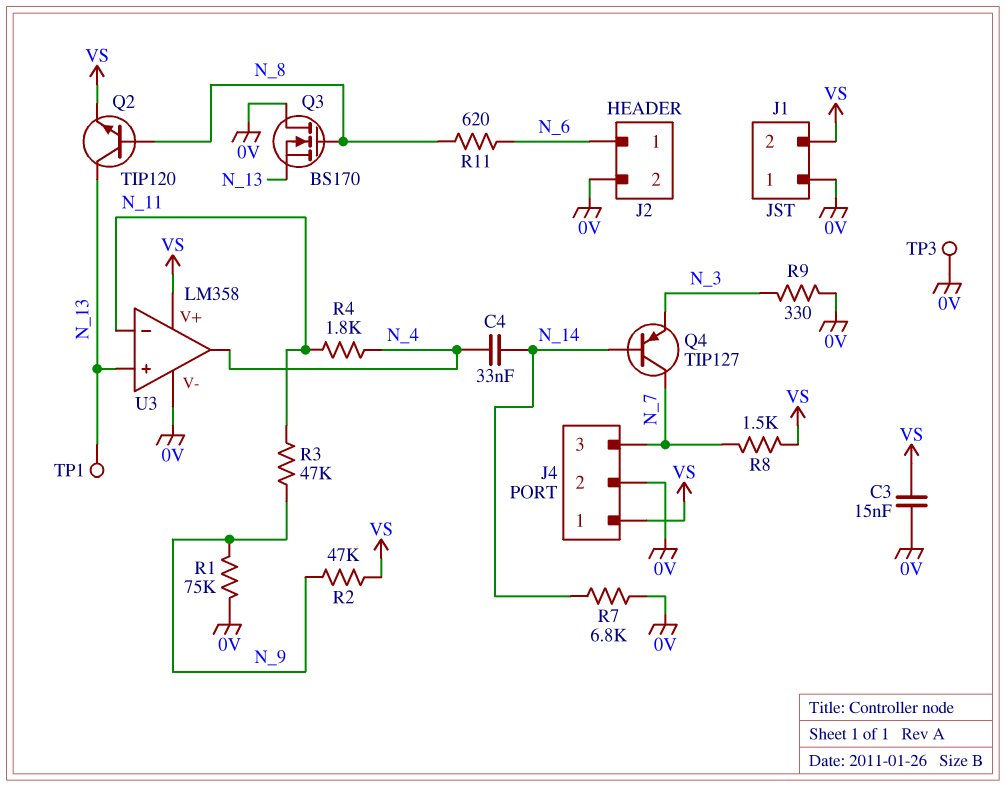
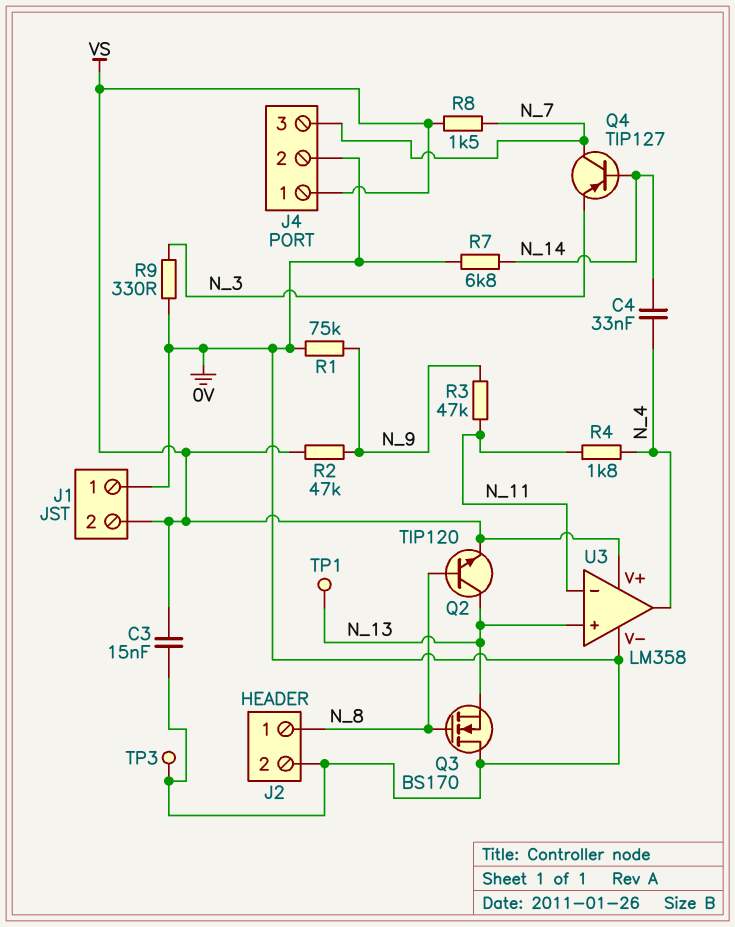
J2 pin 1: N_6 -> N_8
R11: 620 (N_6, N_8) -> none

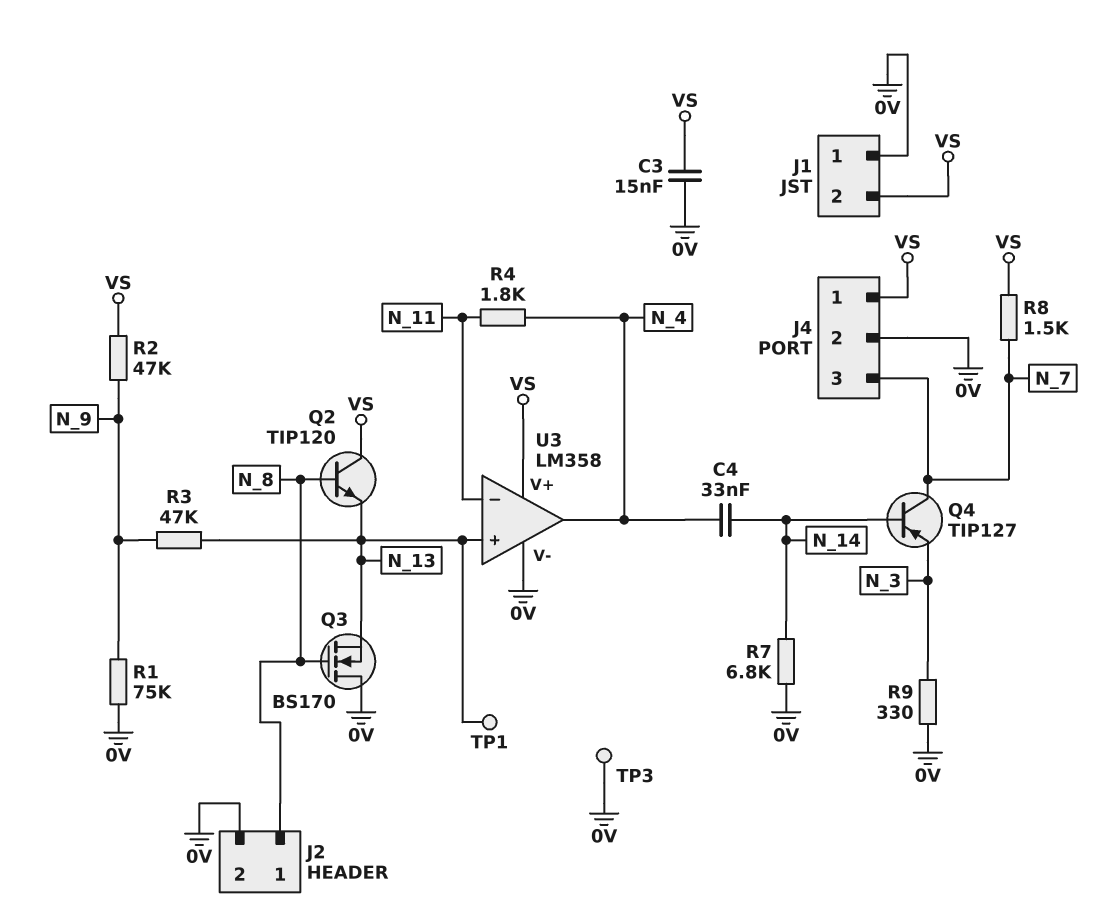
Q2: NPN TIP120 (B N_8, C N_13, E VS) -> NPN TIP120 (B N_8, C VS, E N_13)
R3: 47k (N_9, N_11) -> 47k (N_9, N_13)

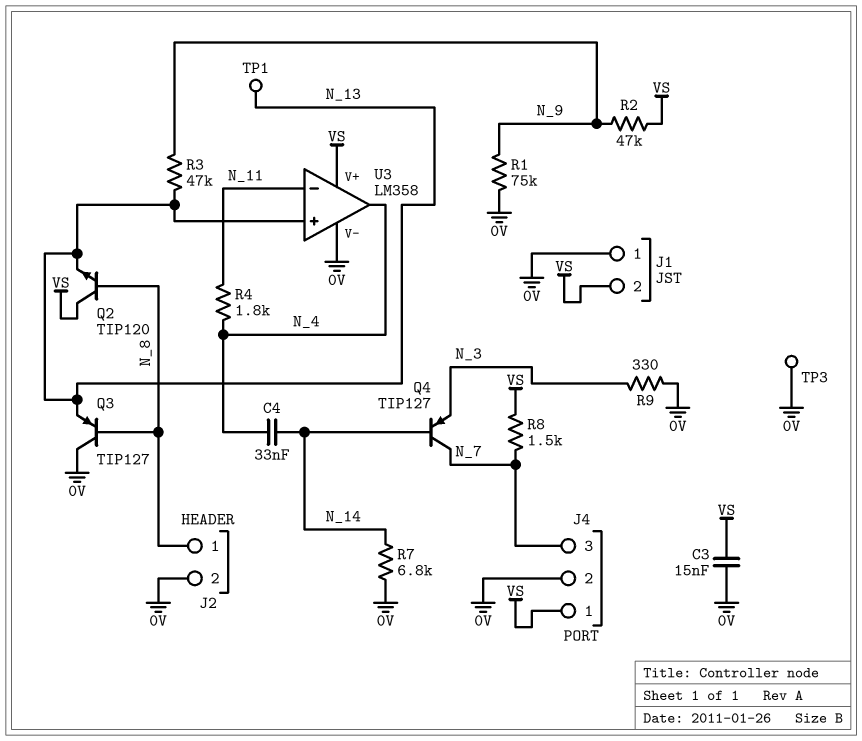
Q3: NMOS BS170 (G N_8, D 0V, S N_13) -> PNP TIP127 (B N_8, C 0V, E N_13)

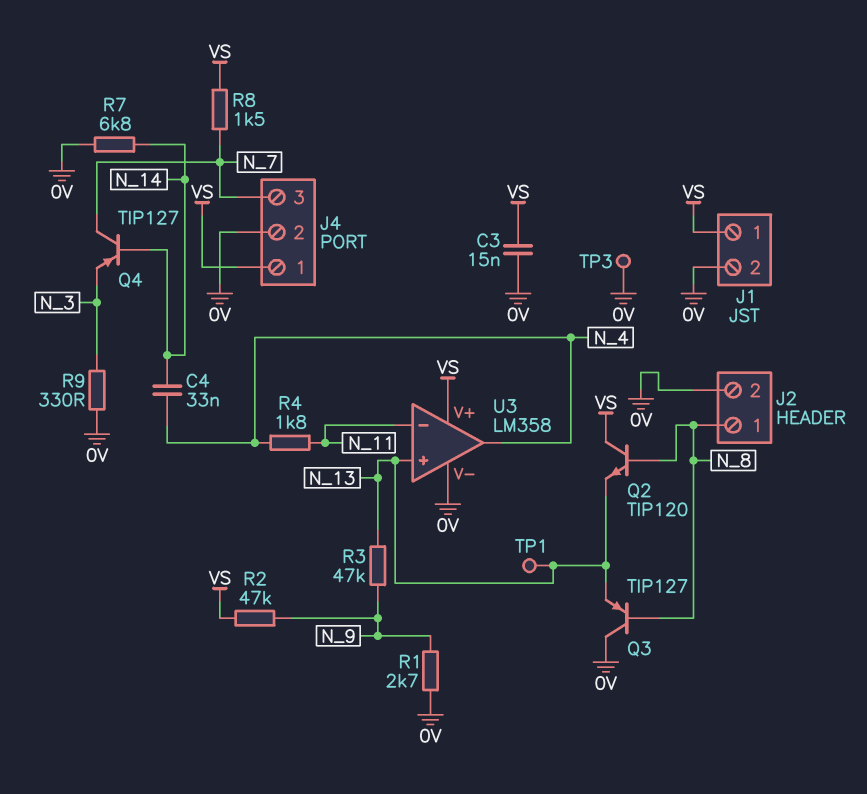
J1 pin 1: 0V -> VS
J1 pin 2: VS -> 0V
R1: 75k (0V, N_9) -> 2.7k (0V, N_9)

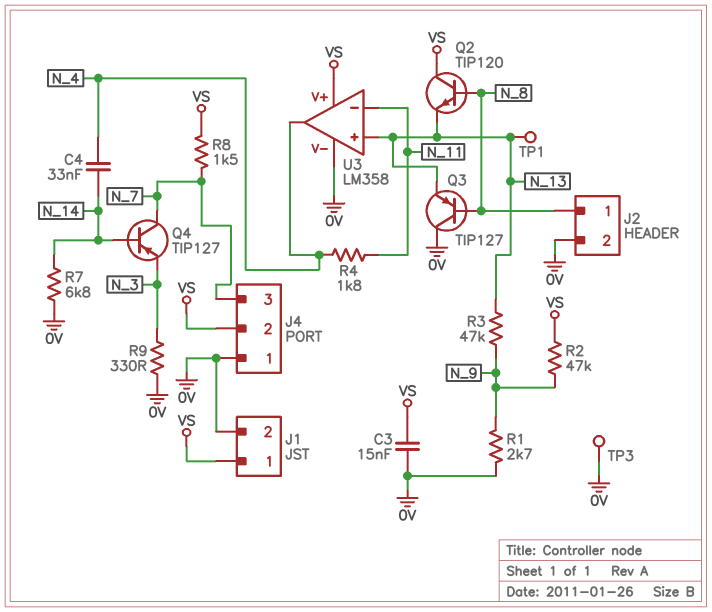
J4 pin 1: VS -> 0V
J4 pin 2: 0V -> VS

